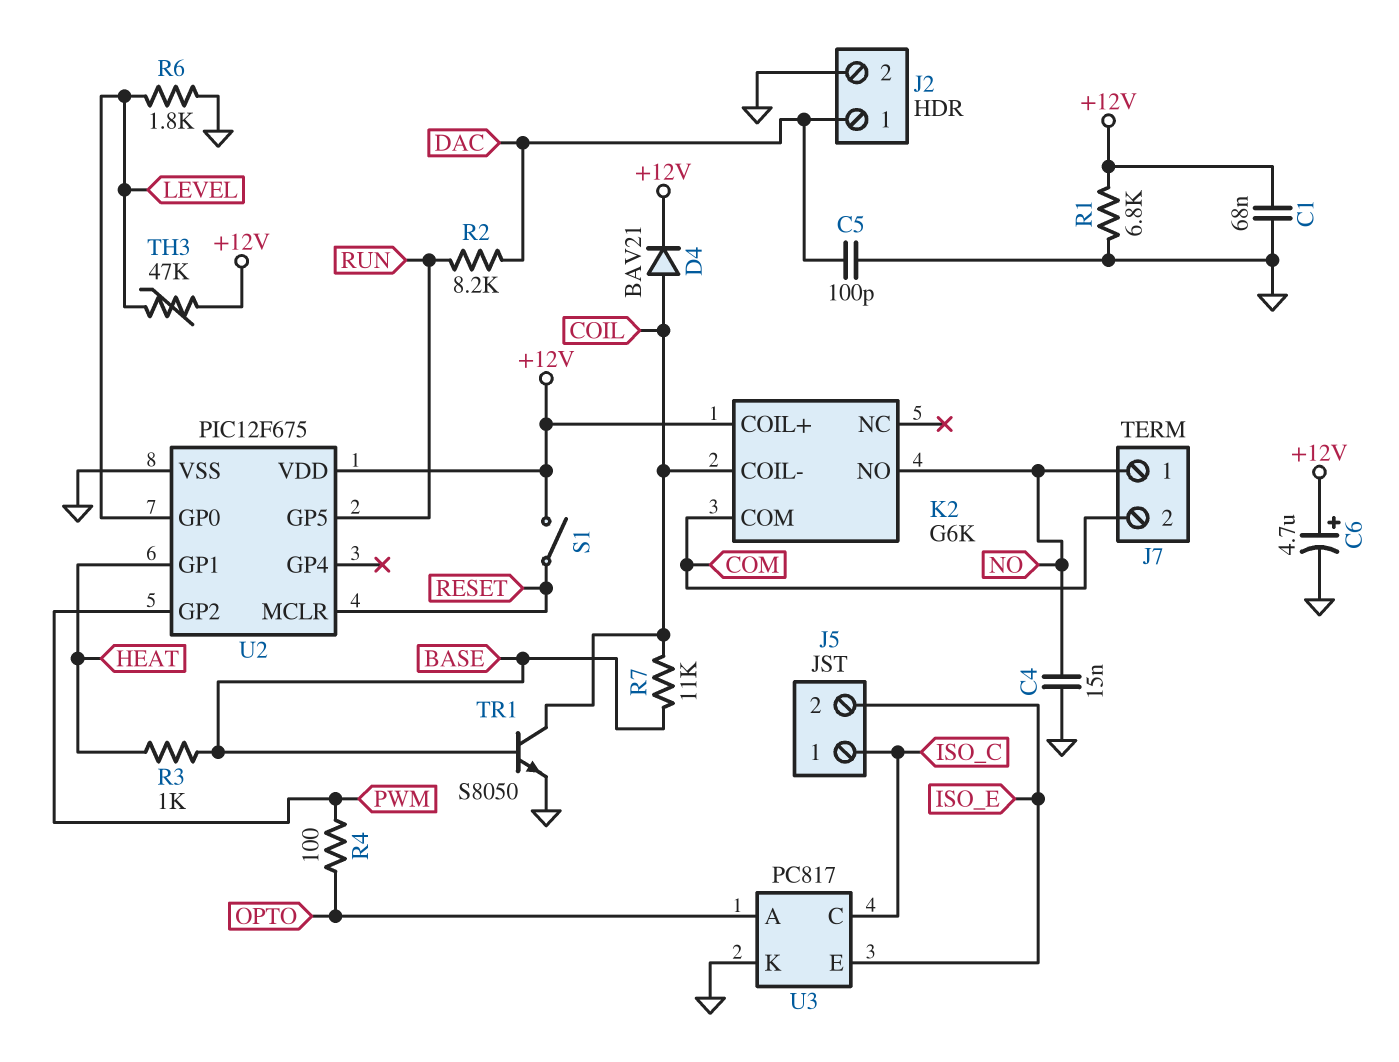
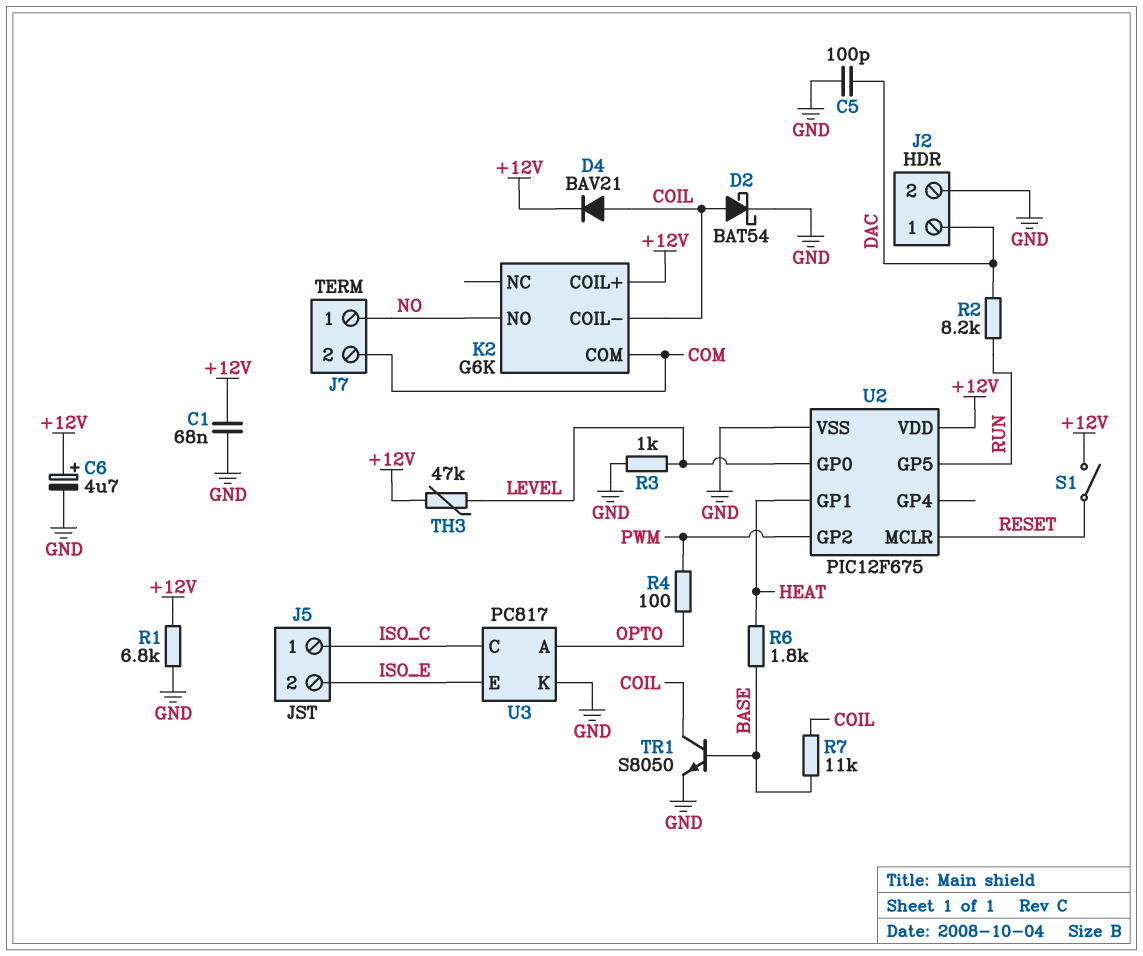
C4: 15nF (GND, NO) -> none
D2: none -> schottky BAT54 (A COIL, K GND)
R3: 1k (BASE, HEAT) -> 1k (GND, LEVEL)
R6: 1.8k (GND, LEVEL) -> 1.8k (BASE, HEAT)

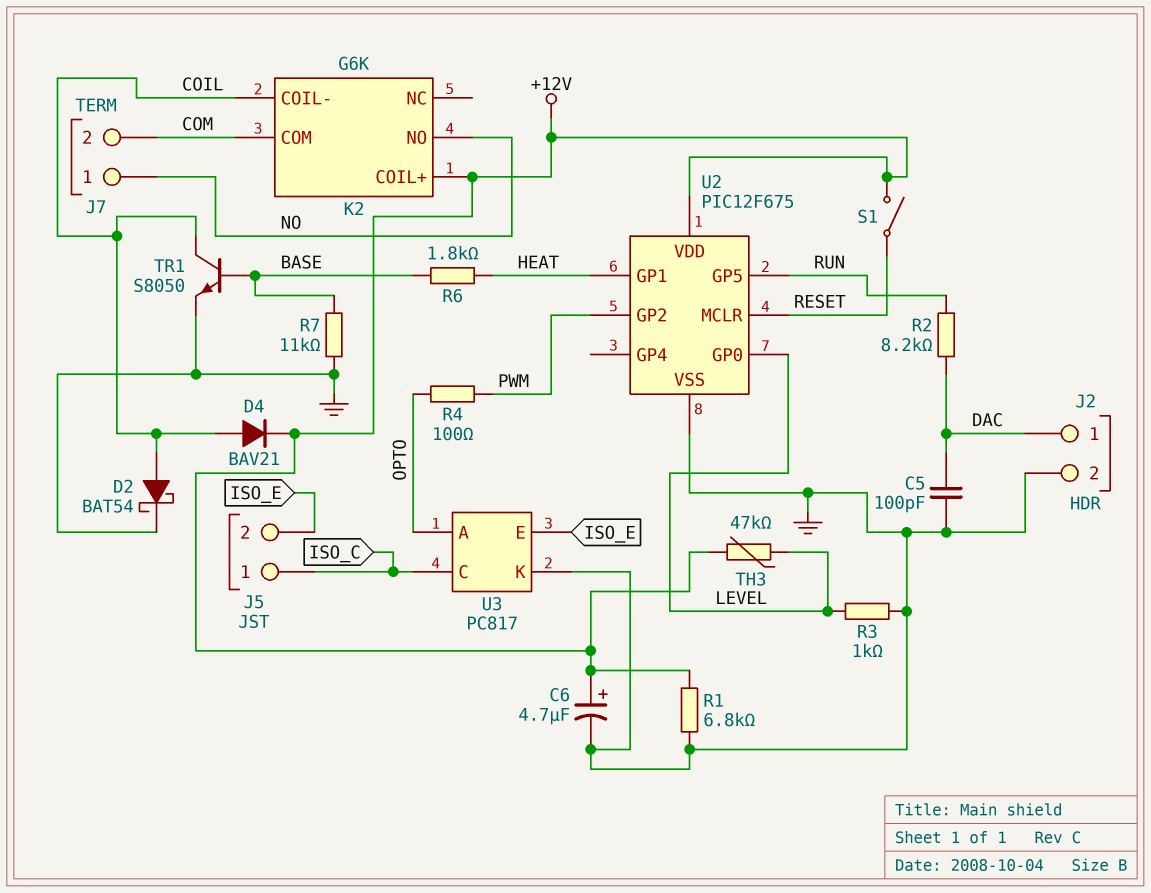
C1: 68nF (+12V, GND) -> none
R7: 11k (BASE, COIL) -> 11k (BASE, GND)

